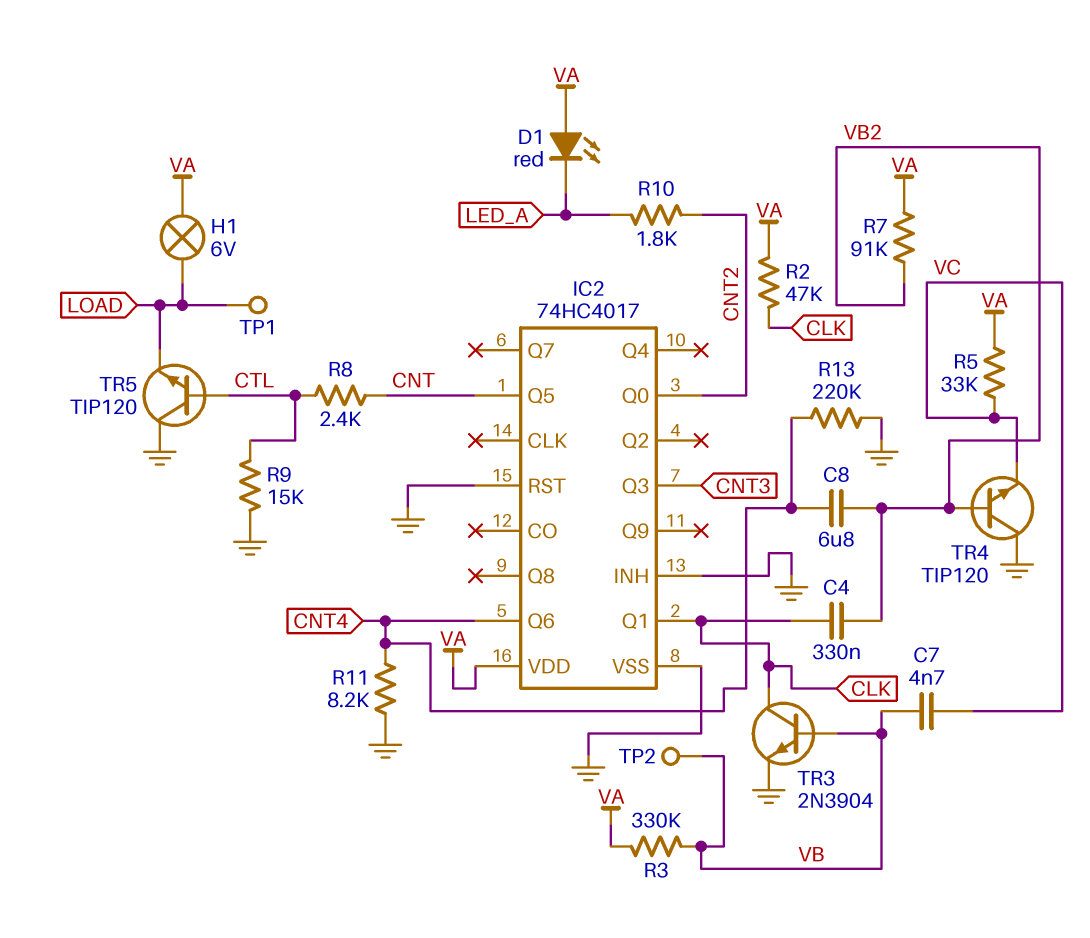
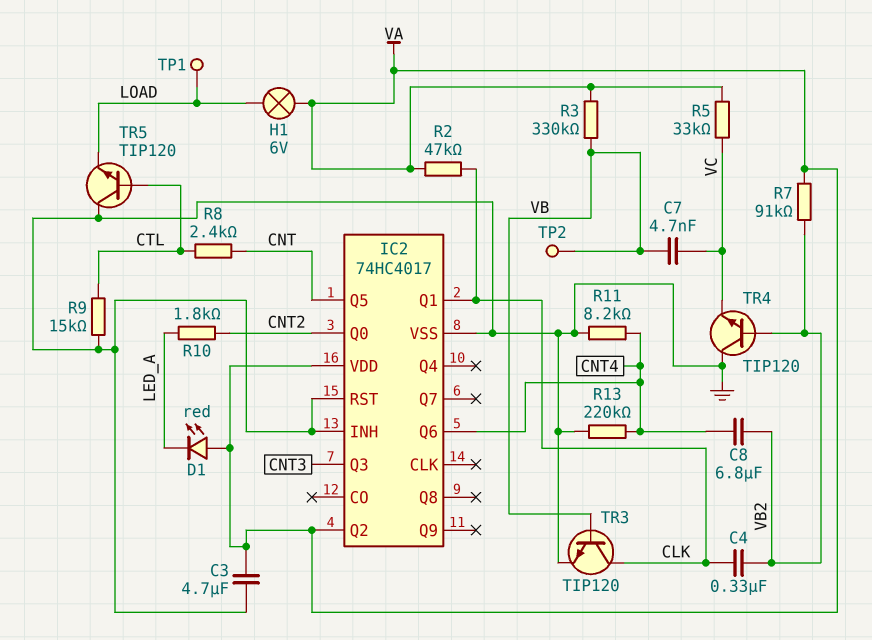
C3: none -> 4.7uF (GND, VA)
IC2 pin Q2: none -> VA
TR3: NPN 2N3904 (B VB, C CLK, E GND) -> NPN TIP120 (B VB, C CLK, E GND)

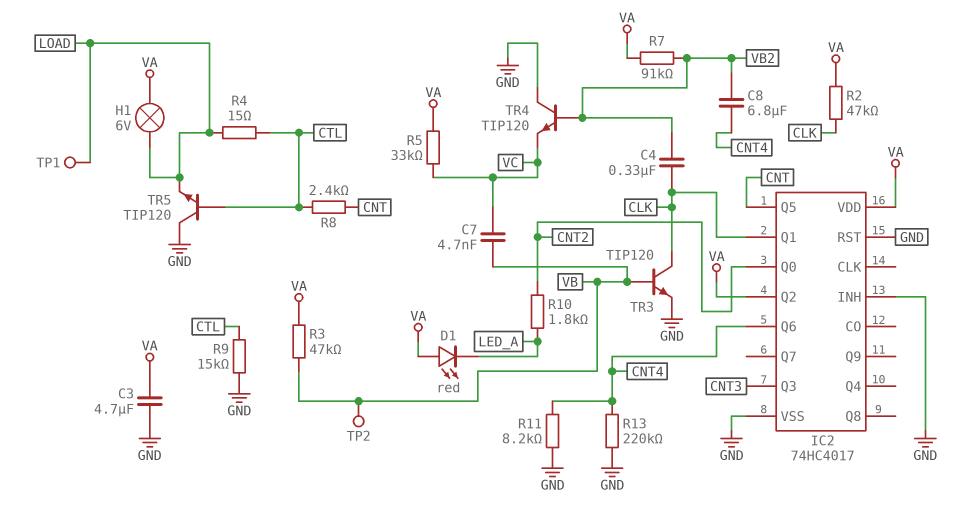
R3: 330k (VA, VB) -> 47k (VA, VB)
R4: none -> 15 (CTL, LOAD)

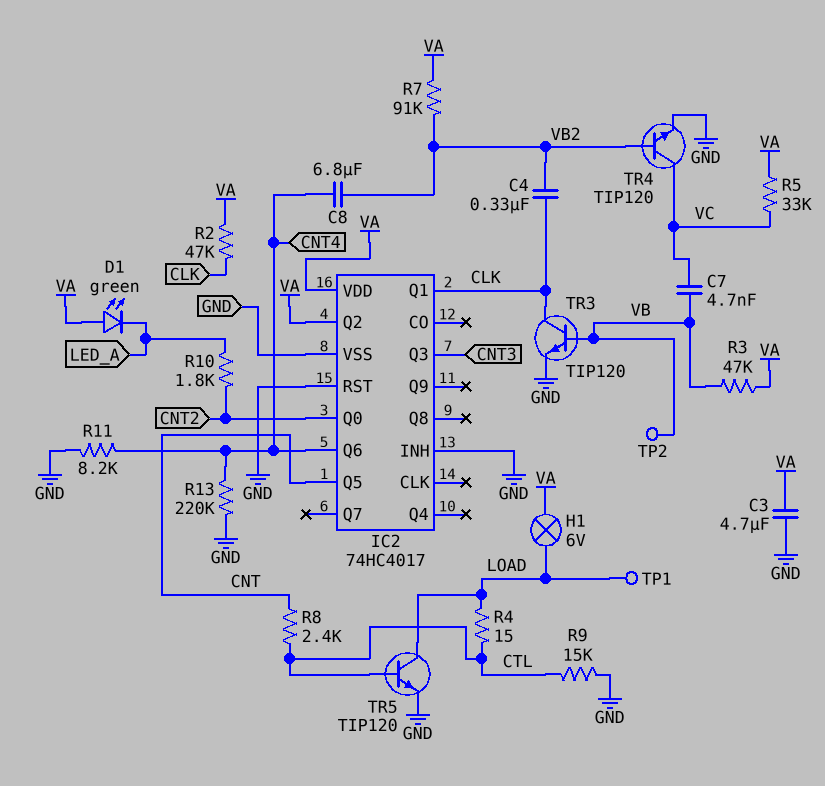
D1: LED red (A VA, K LED_A) -> LED green (A VA, K LED_A)
TR4: NPN TIP120 (B VB2, C GND, E VC) -> NPN TIP120 (B VB2, C VC, E GND)
TR5: NPN TIP120 (B CTL, C GND, E LOAD) -> NPN TIP120 (B CTL, C LOAD, E GND)

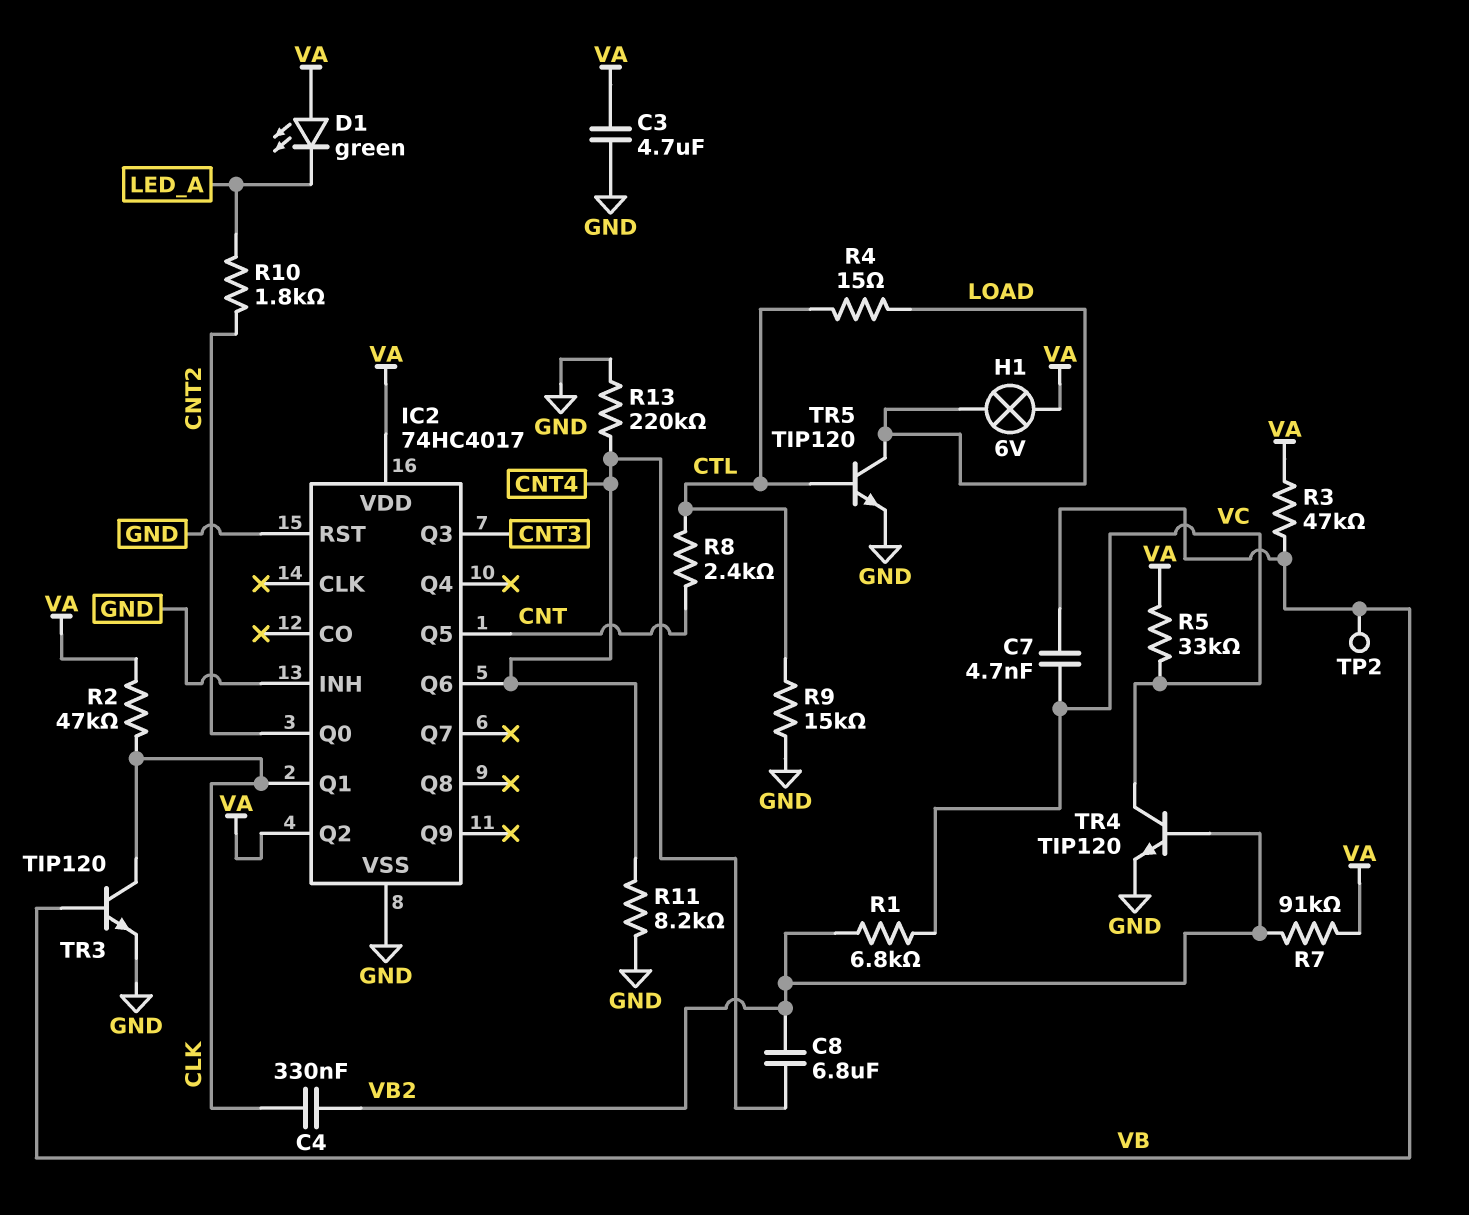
R1: none -> 6.8k (VB2, VC)
TP1: test point (LOAD) -> none

